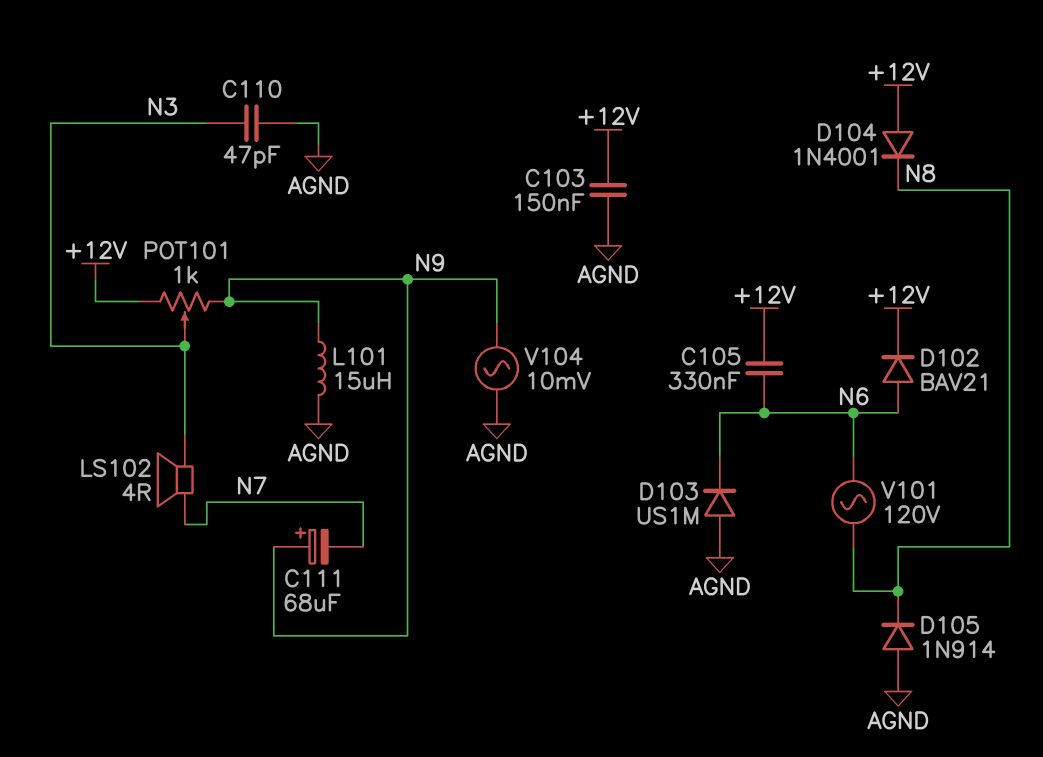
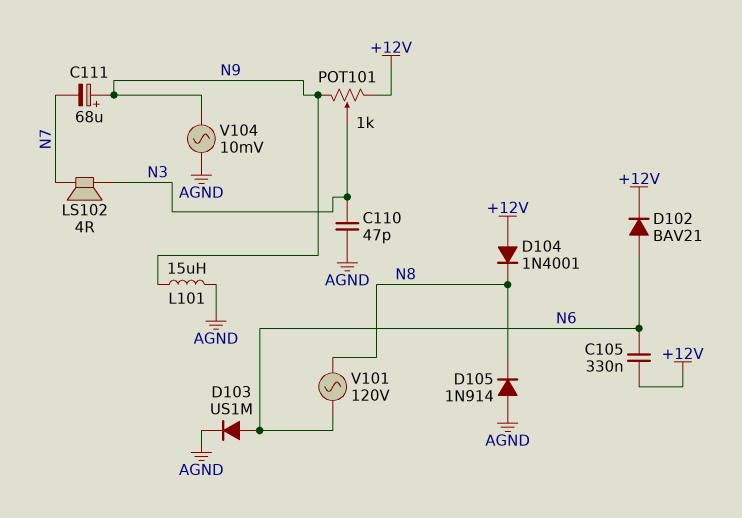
C103: 150nF (+12V, AGND) -> none
D103: diode US1M (A AGND, K N6) -> diode US1M (A N6, K AGND)

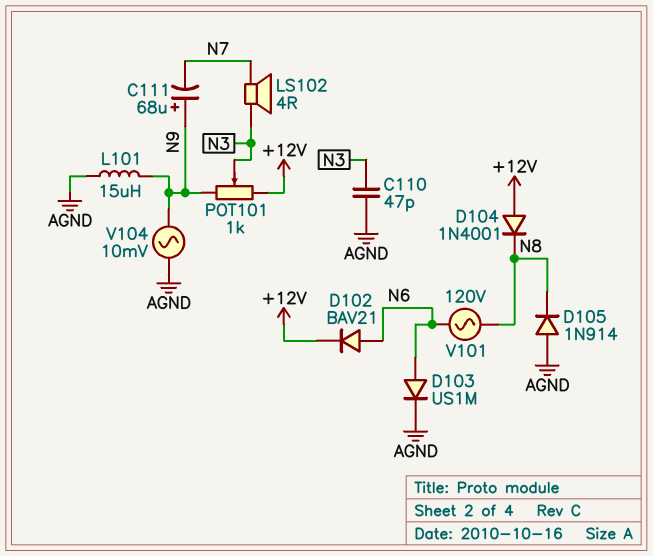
C105: 330nF (+12V, N6) -> none

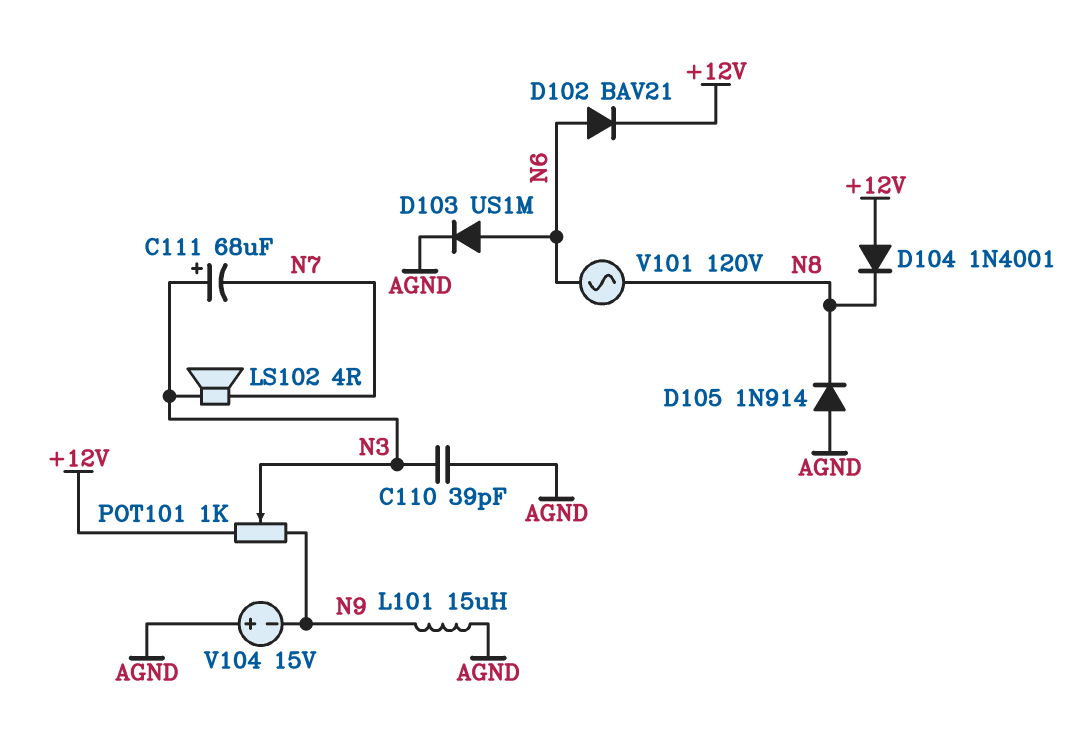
C110: 47pF (AGND, N3) -> 39pF (AGND, N3)
C111: 68uF (plus N9, minus N7) -> 68uF (plus N3, minus N7)
V104: AC 10mV (AGND, N9) -> 15V (plus AGND, minus N9)

